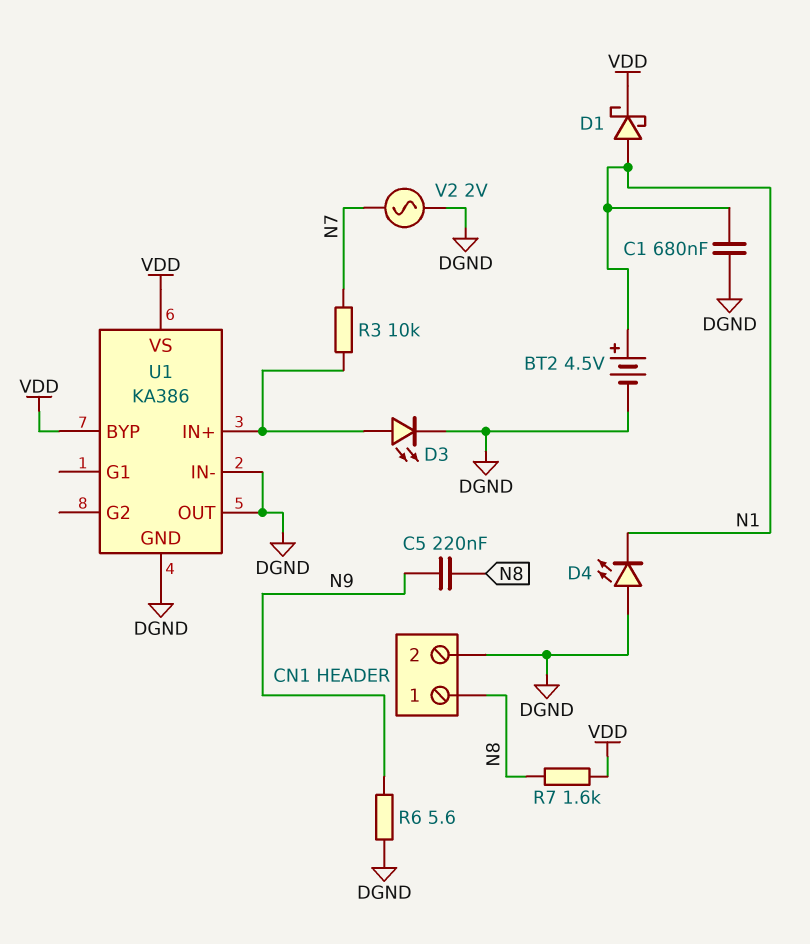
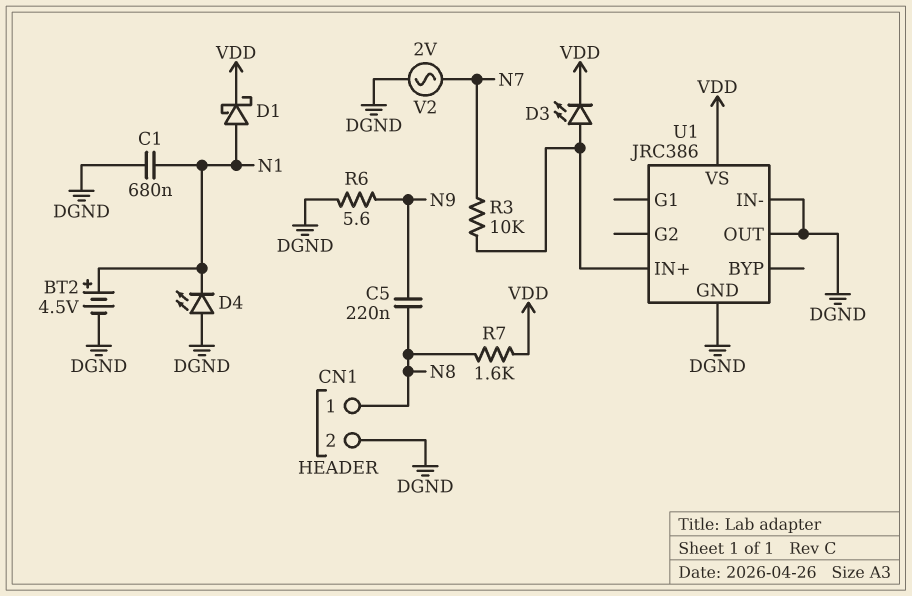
D3: LED (A U1/IN+, K DGND) -> LED (A U1/IN+, K VDD)
U1: KA386 -> JRC386
U1 pin BYP: VDD -> none

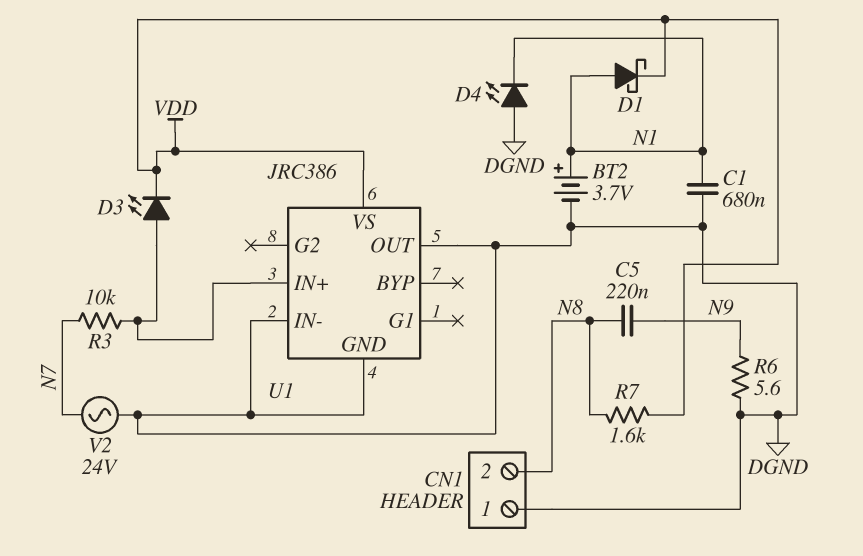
BT2: 4.5V (plus N1, minus DGND) -> 3.7V (plus N1, minus DGND)
CN1 pin 1: N8 -> DGND
CN1 pin 2: DGND -> N8
V2: AC 2V (DGND, N7) -> AC 24V (DGND, N7)

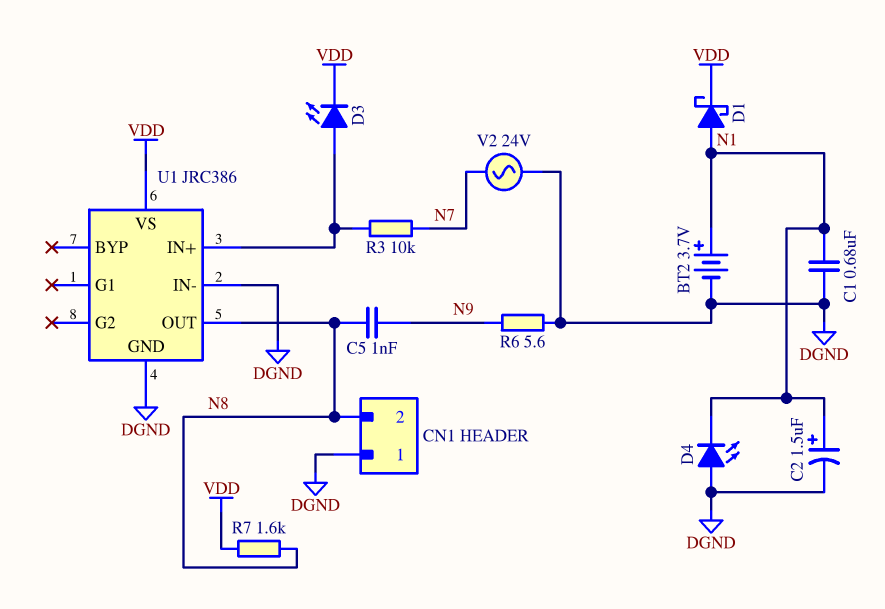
C2: none -> 1.5uF (plus N1, minus DGND)
C5: 220nF (N8, N9) -> 1nF (N8, N9)
U1 pin OUT: DGND -> N8

